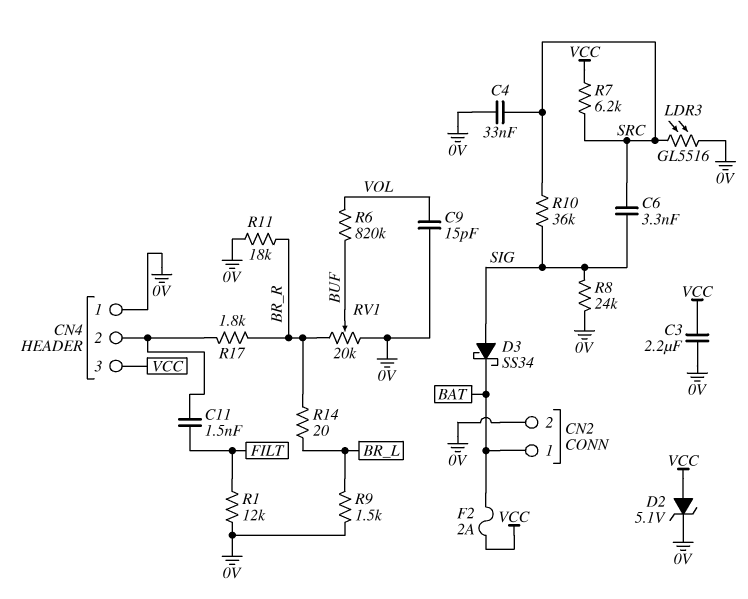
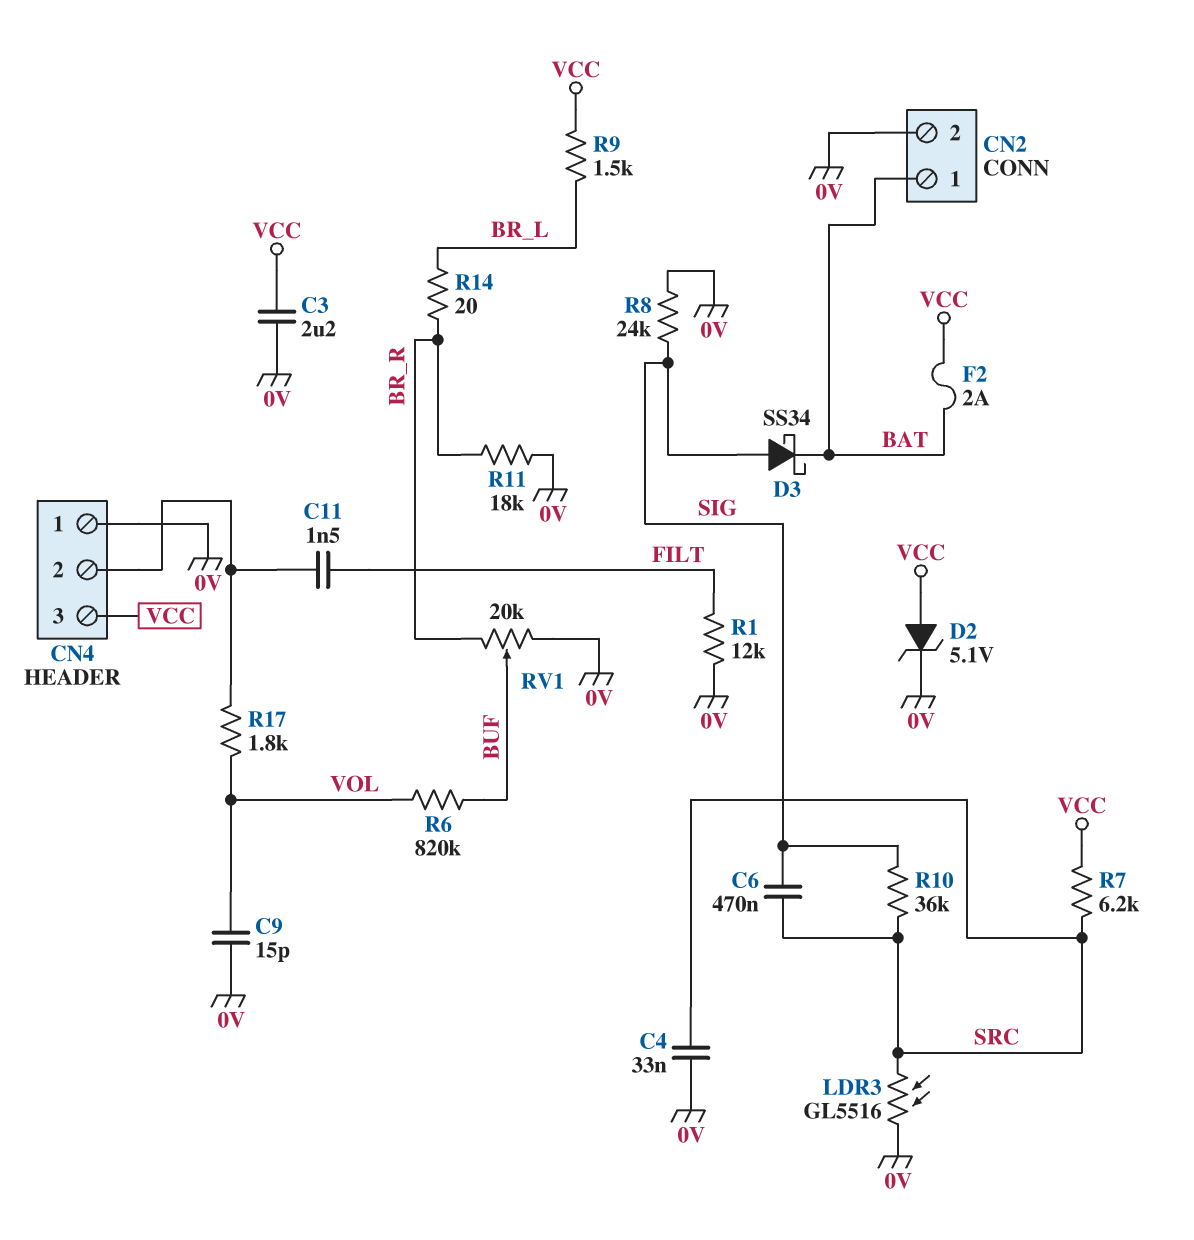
C6: 3.3nF (SIG, SRC) -> 470nF (SIG, SRC)
R9: 1.5k (0V, BR_L) -> 1.5k (BR_L, VCC)
R17: 1.8k (BR_R, CN4/2) -> 1.8k (CN4/2, VOL)

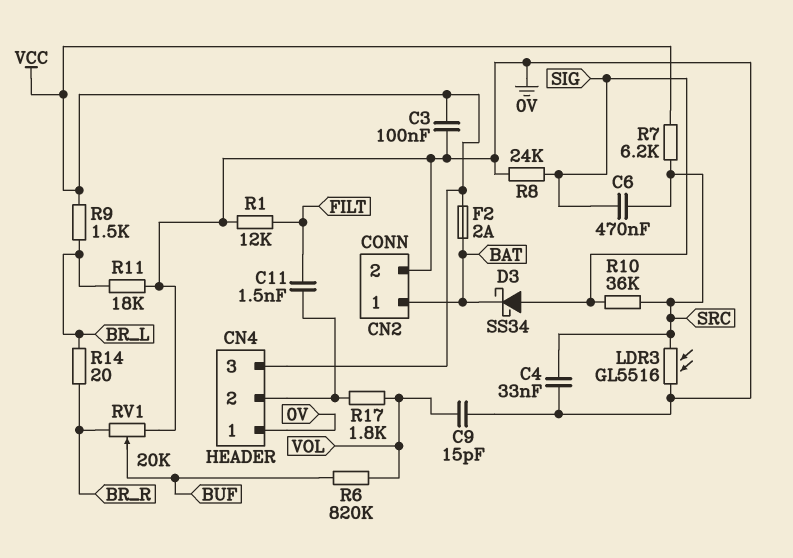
C3: 2.2uF (0V, VCC) -> 100nF (0V, VCC)
D2: zener 5.1V (A VCC, K 0V) -> none
R11: 18k (0V, BR_R) -> 18k (0V, BR_L)

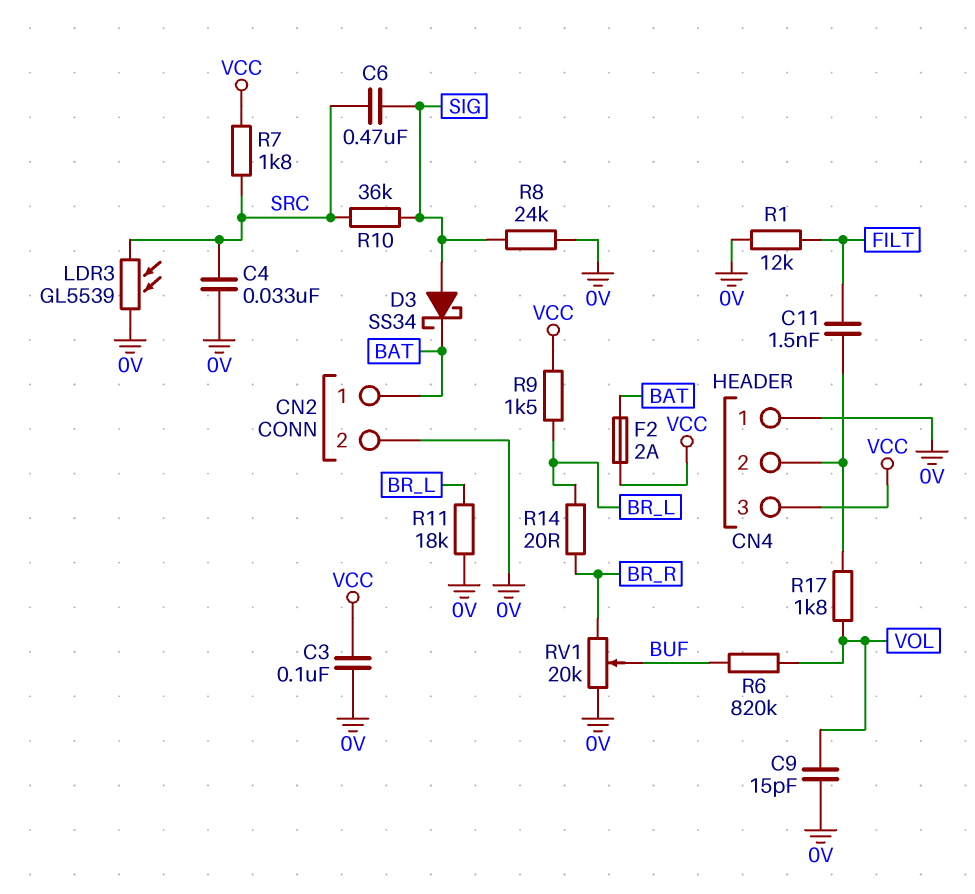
LDR3: GL5516 (0V, SRC) -> GL5539 (0V, SRC)
R7: 6.2k (SRC, VCC) -> 1.8k (SRC, VCC)

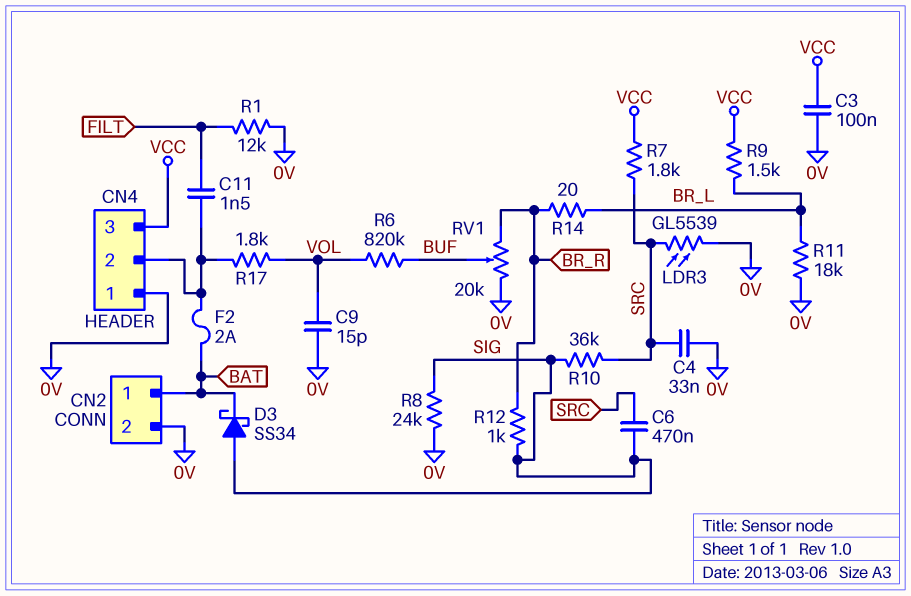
F2: 2A (BAT, VCC) -> 2A (BAT, CN4/2)
R12: none -> 1k (BR_R, SIG)

